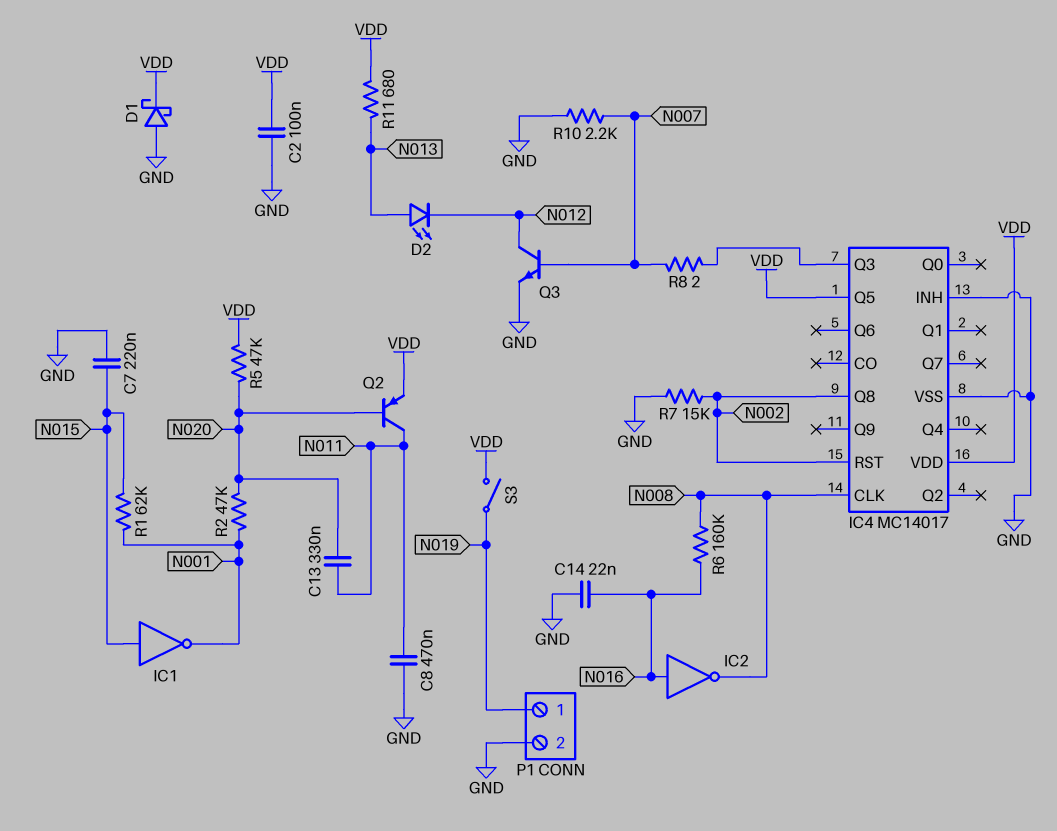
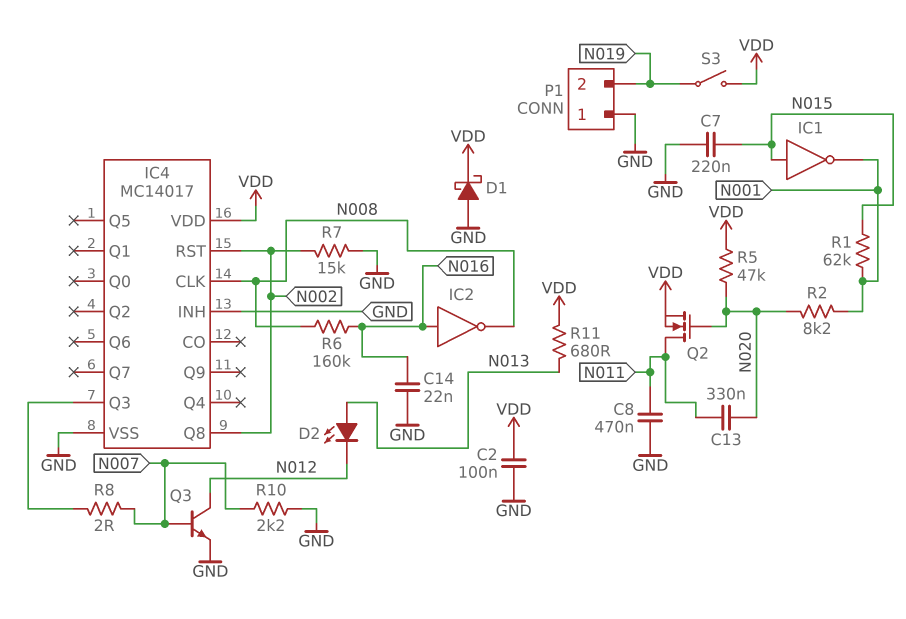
IC4 pin Q5: VDD -> none
P1 pin 1: N019 -> GND
P1 pin 2: GND -> N019
Q2: PNP (B N020, C N011, E VDD) -> NMOS (G N020, D N011, S VDD)
R2: 47k (N001, N020) -> 8.2k (N001, N020)

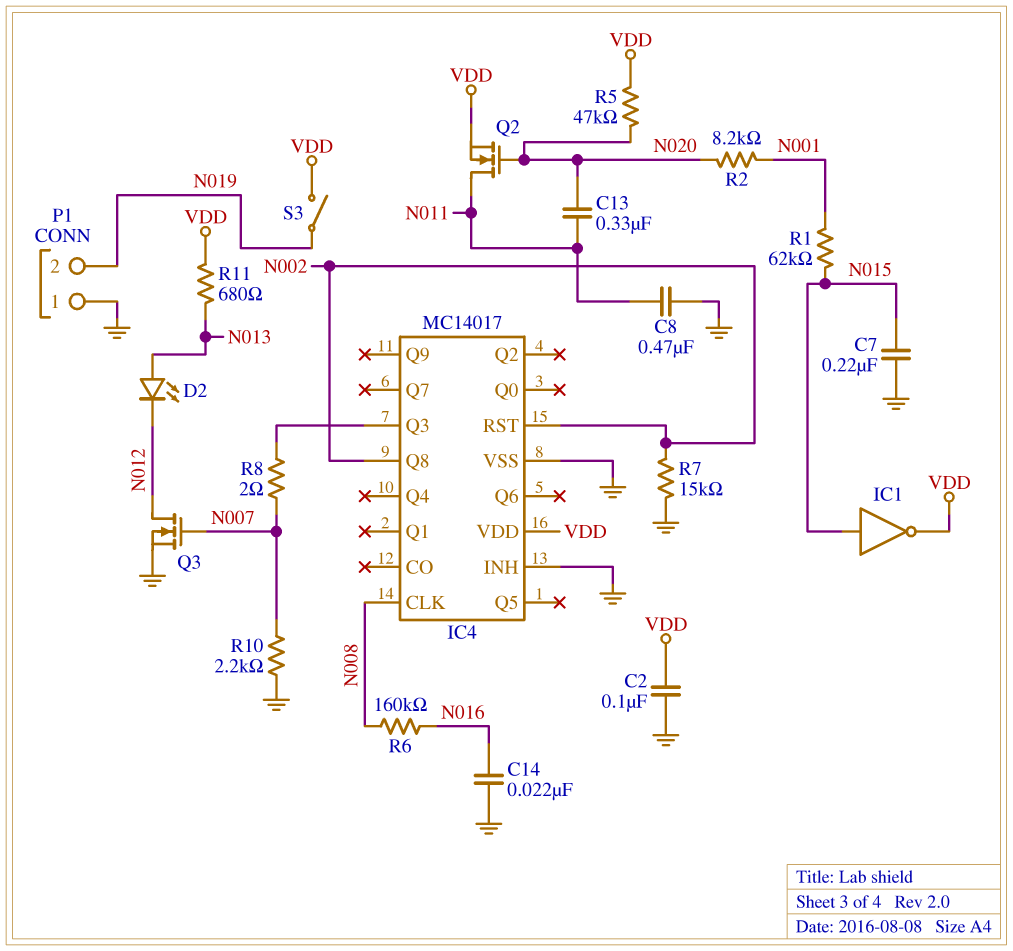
D1: schottky (A GND, K VDD) -> none
IC1: NOT (in N015, out N001) -> NOT (in N015, out VDD)
IC2: NOT (in N016, out N008) -> none
Q3: NPN (B N007, C N012, E GND) -> NMOS (G N007, D N012, S GND)

